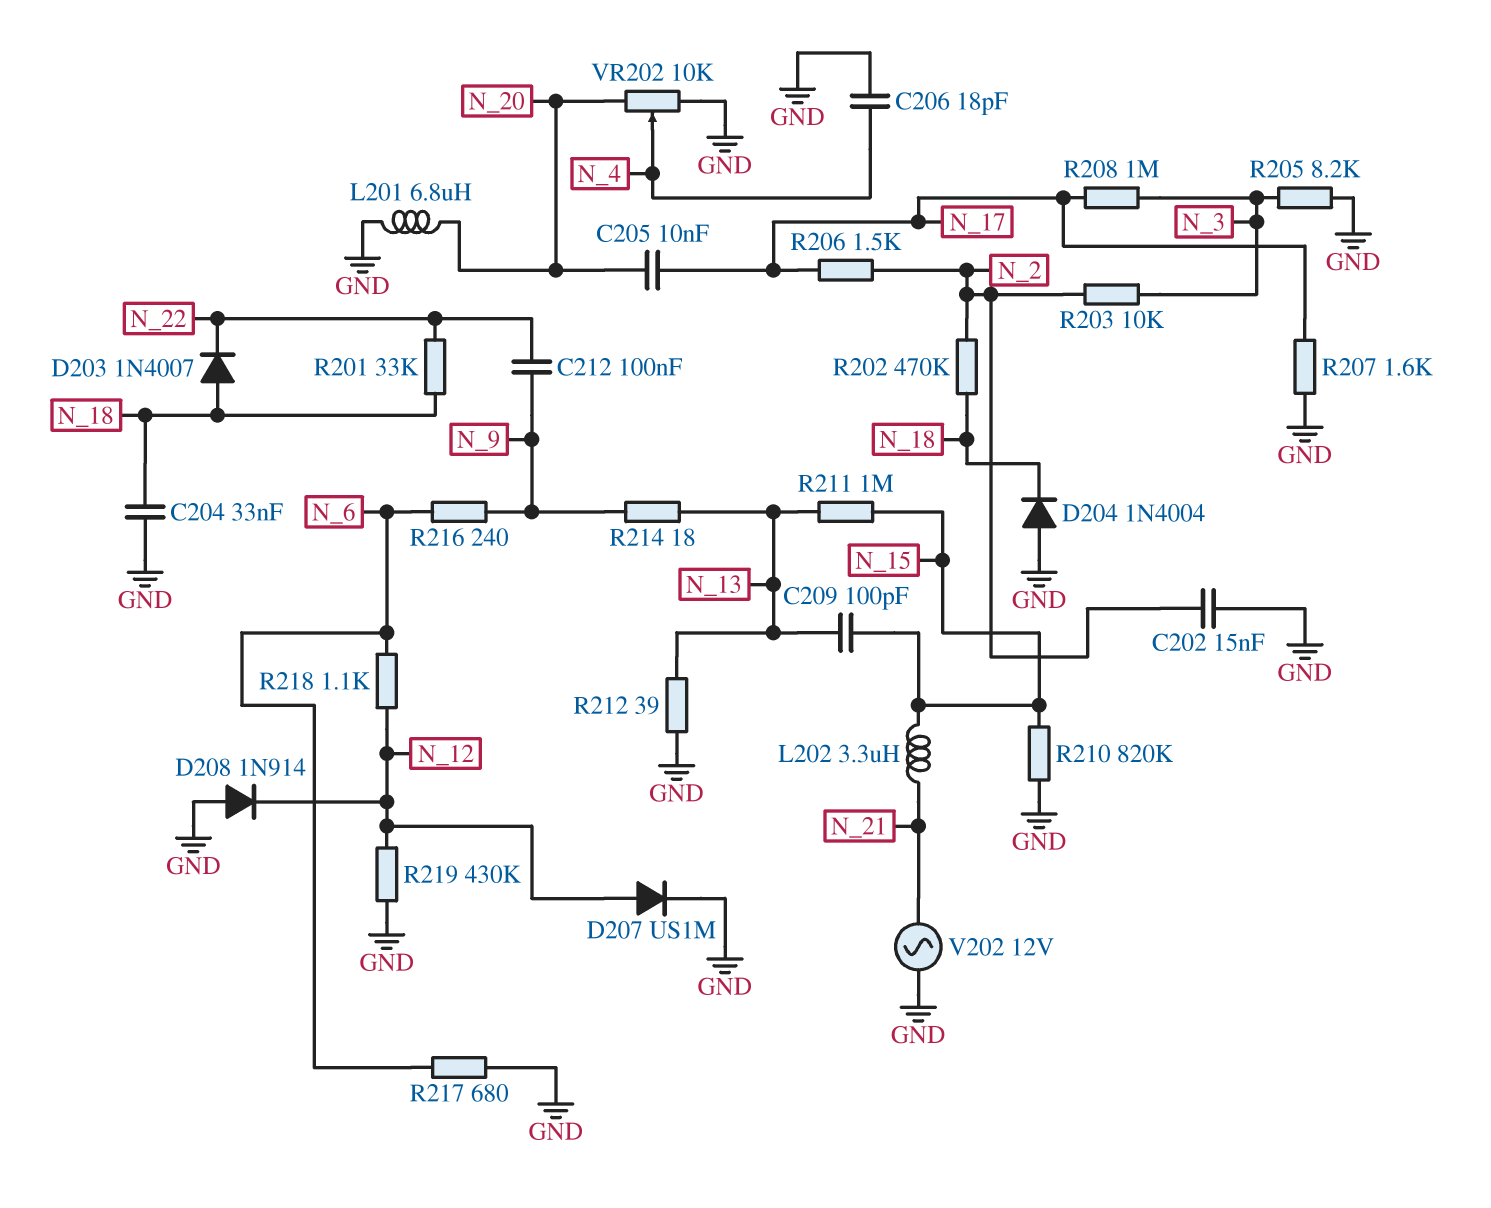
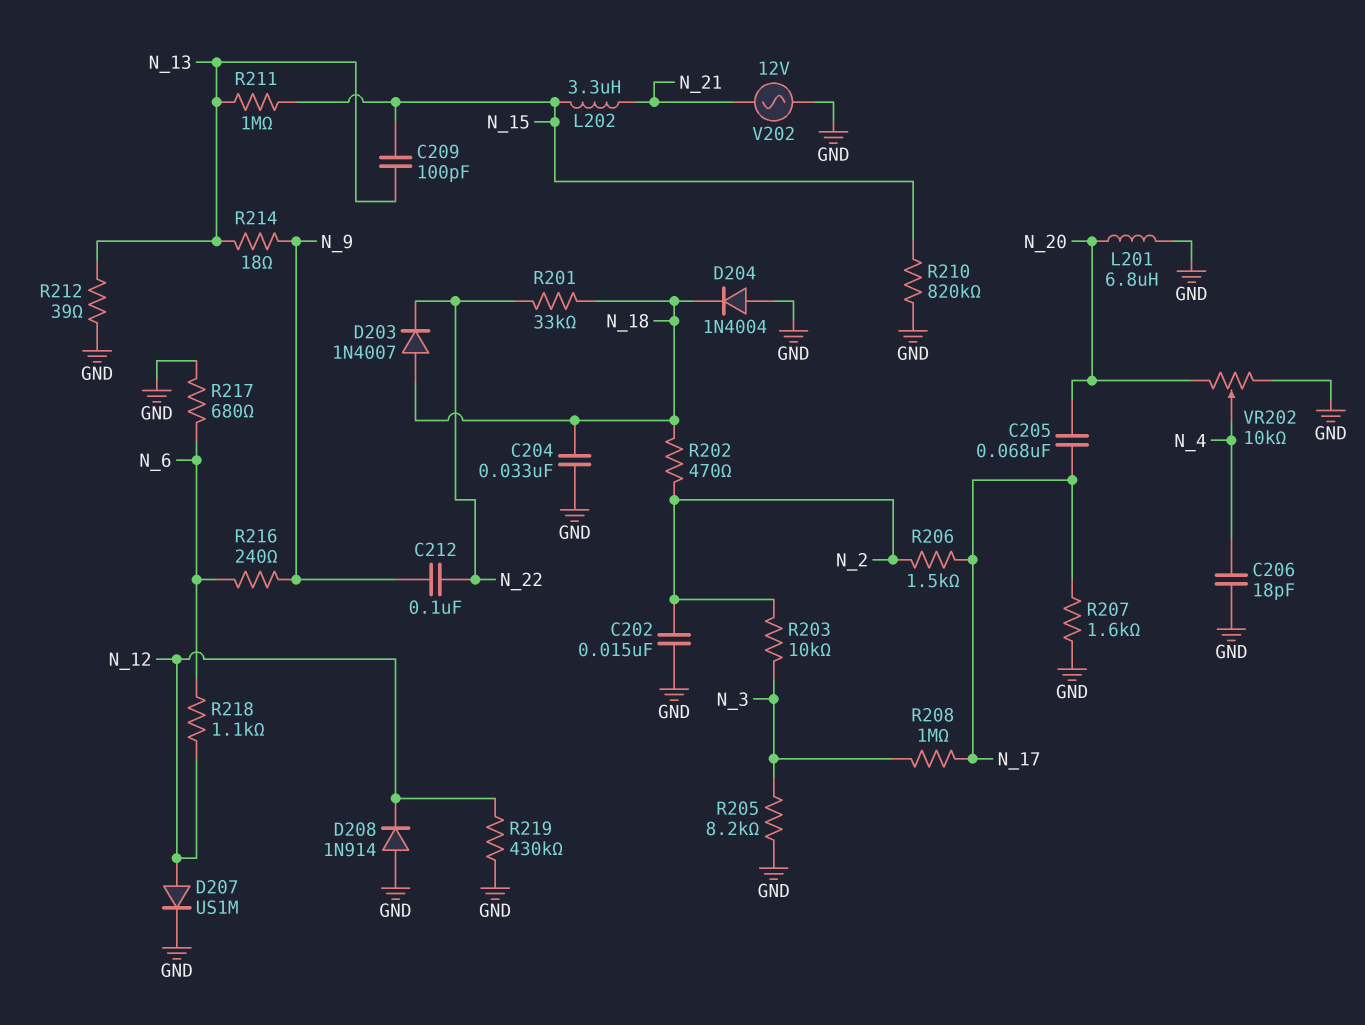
C205: 10nF (N_17, N_20) -> 68nF (N_17, N_20)
R202: 470k (N_2, N_18) -> 470 (N_2, N_18)

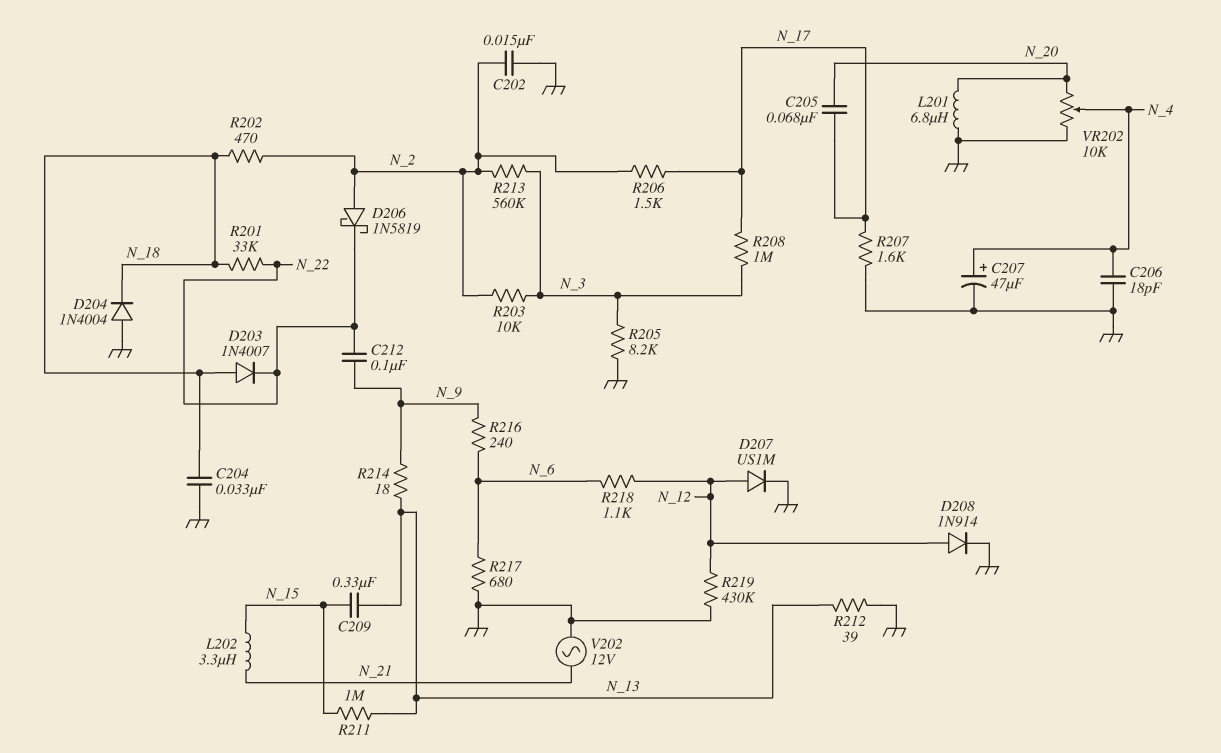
C207: none -> 47uF (plus N_4, minus GND)
C209: 100pF (N_13, N_15) -> 330nF (N_13, N_15)
D206: none -> schottky 1N5819 (A N_2, K N_22)
D208: diode 1N914 (A GND, K N_12) -> diode 1N914 (A N_12, K GND)
R210: 820k (GND, N_15) -> none
R213: none -> 560k (N_2, N_3)

